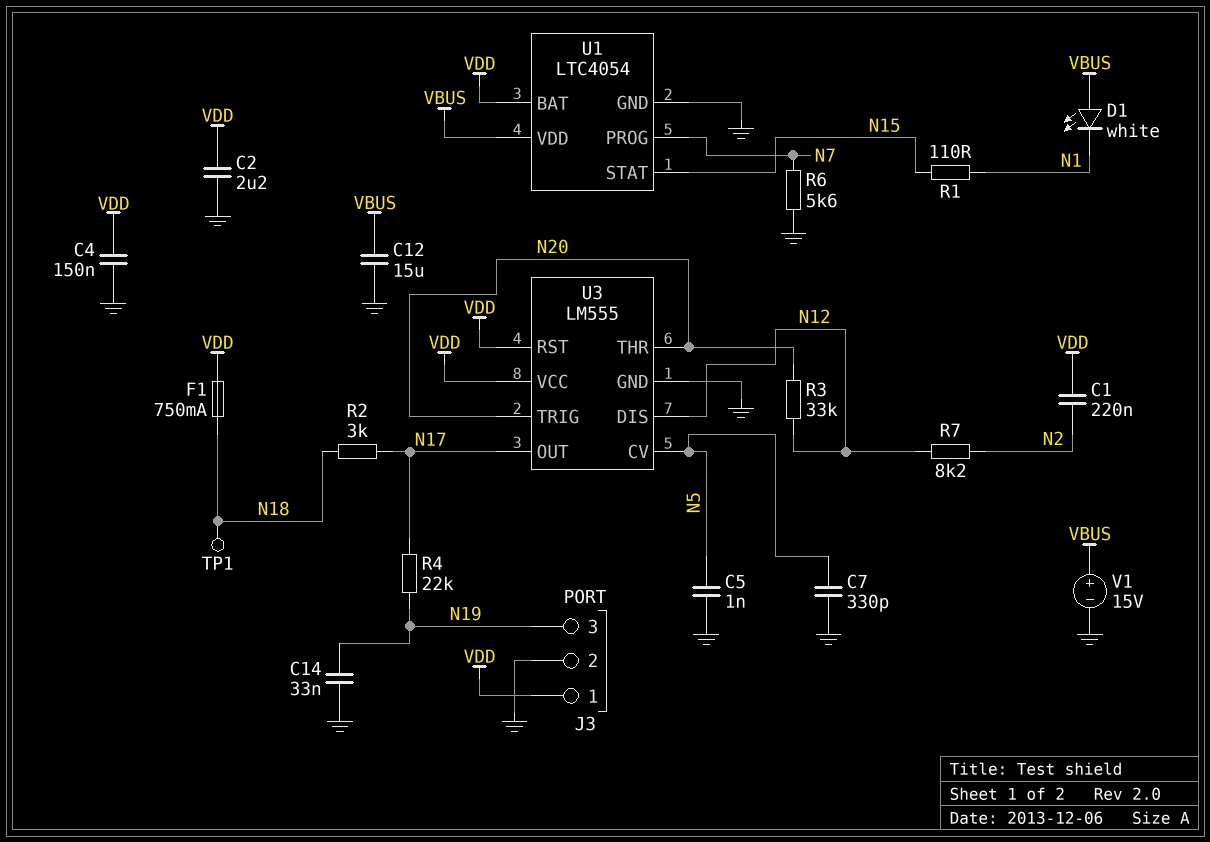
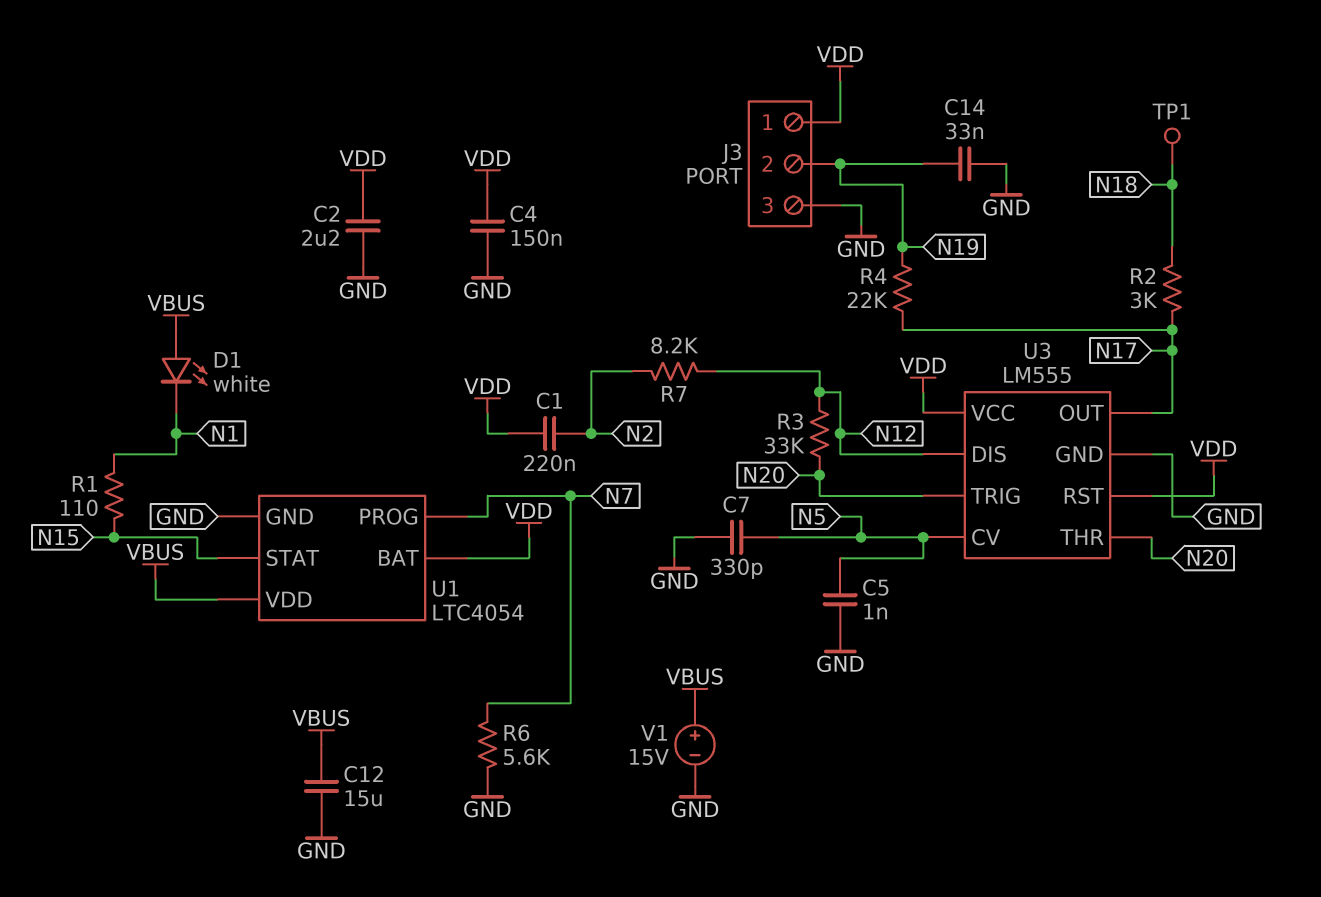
F1: 750mA (N18, VDD) -> none
J3 pin 2: GND -> N19
J3 pin 3: N19 -> GND

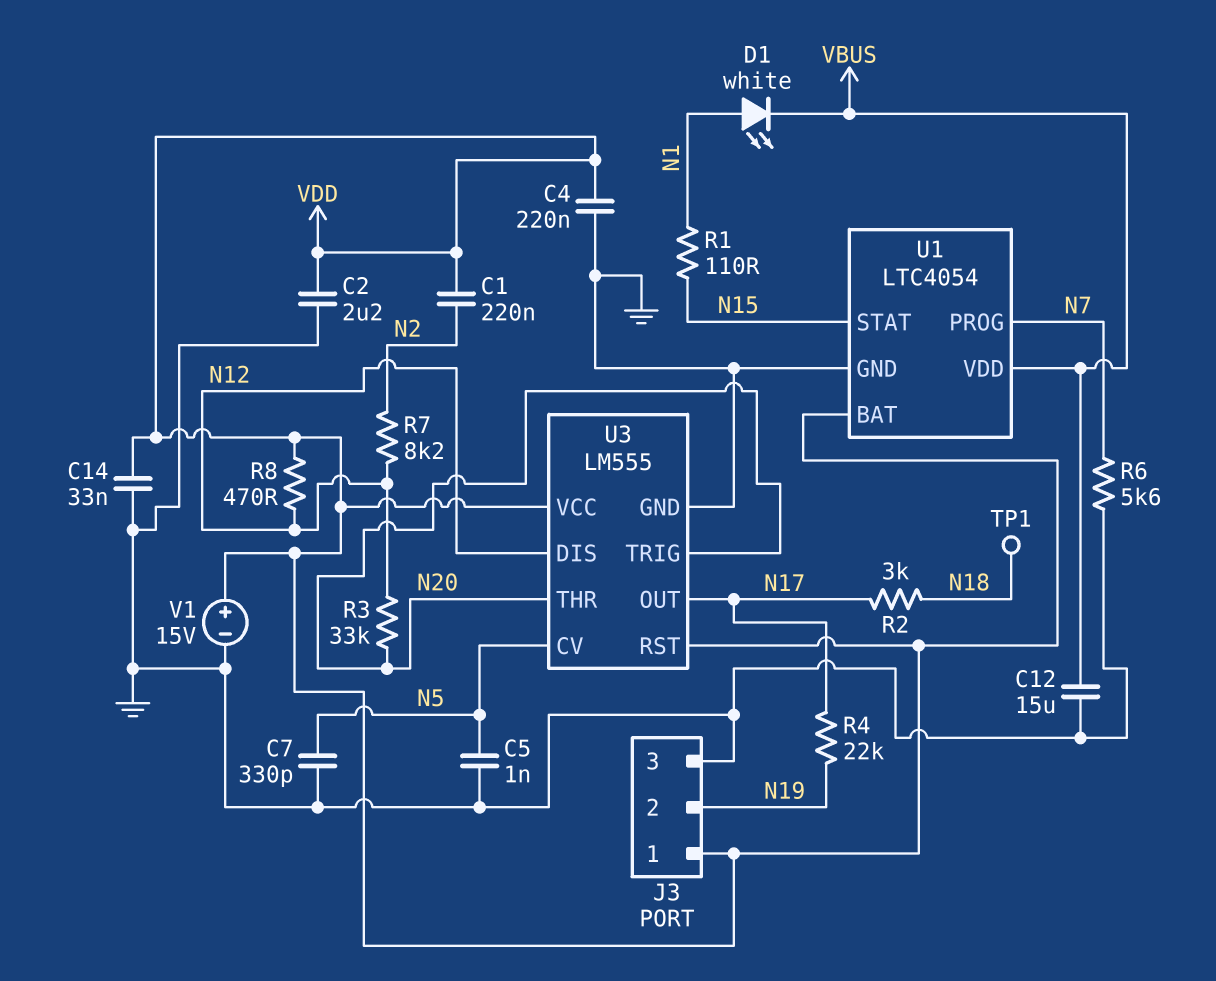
C4: 150nF (GND, VDD) -> 220nF (GND, VDD)
C14: 33nF (GND, N19) -> 33nF (GND, VDD)
D1: LED white (A VBUS, K N1) -> LED white (A N1, K VBUS)
R8: none -> 470 (N12, VDD)
V1: 15V (plus VBUS, minus GND) -> 15V (plus VDD, minus GND)

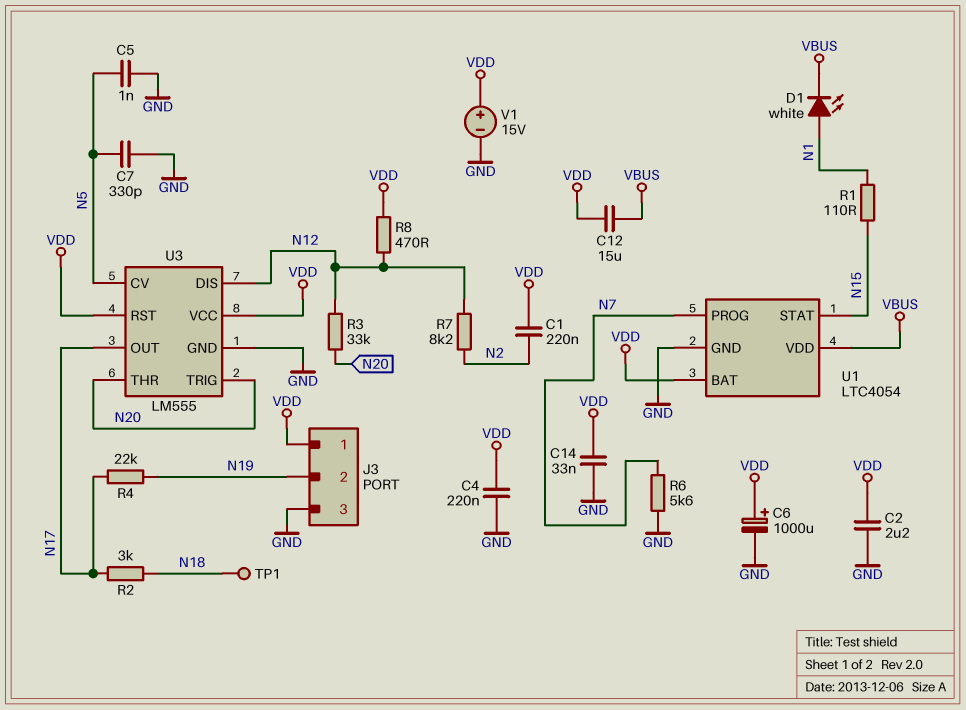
C6: none -> 1000uF (plus VDD, minus GND)
C12: 15uF (GND, VBUS) -> 15uF (VBUS, VDD)

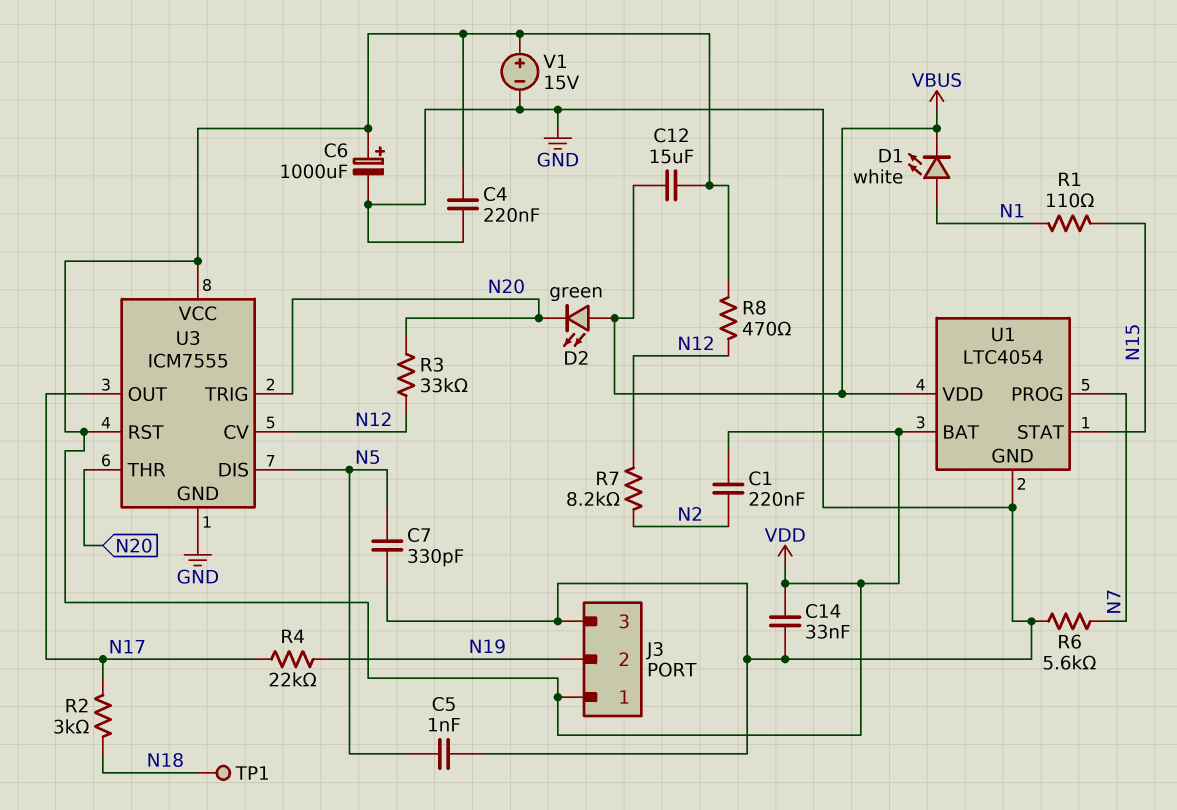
C2: 2.2uF (GND, VDD) -> none
D2: none -> LED green (A VBUS, K N20)
U3: LM555 -> ICM7555
U3 pin CV: N5 -> N12
U3 pin DIS: N12 -> N5

